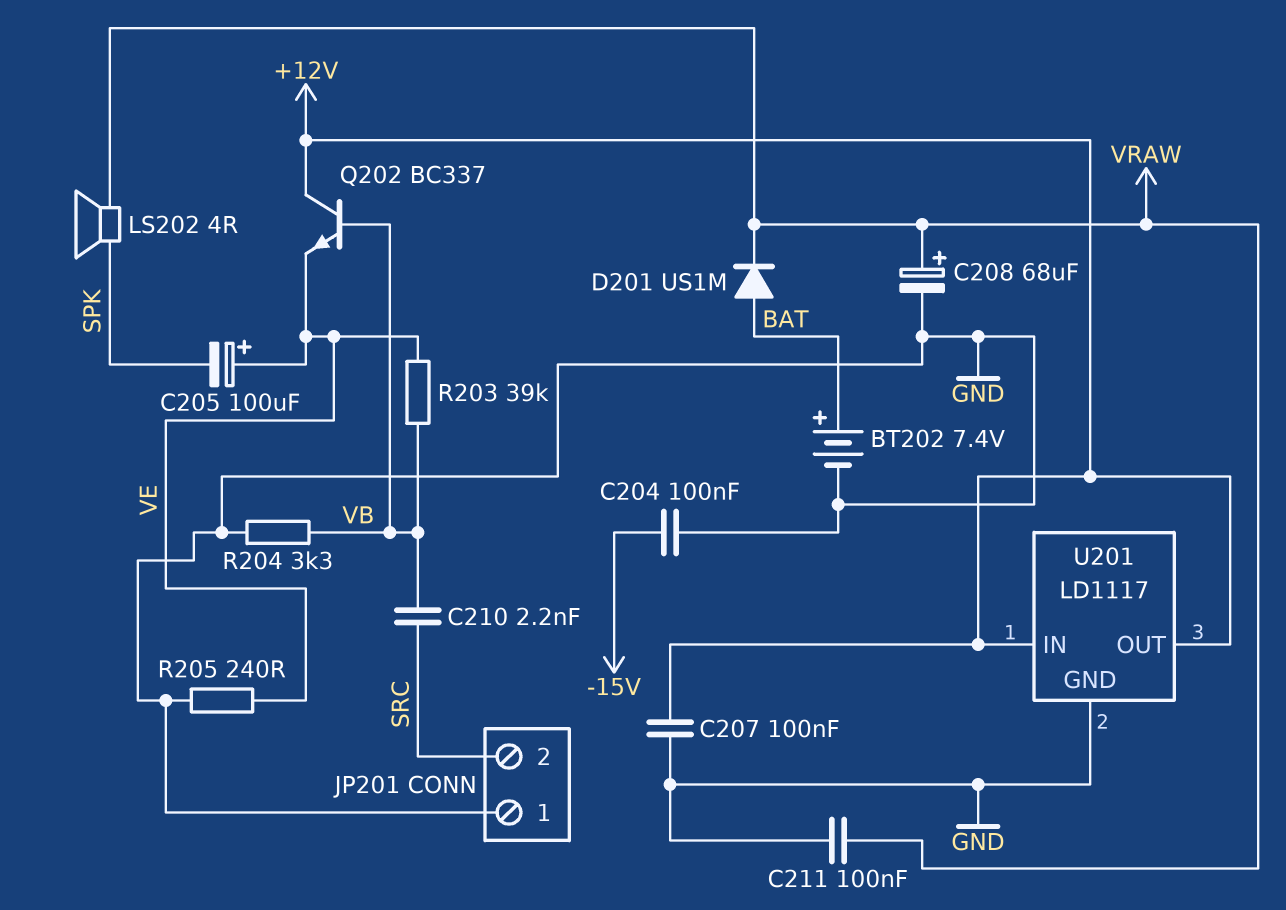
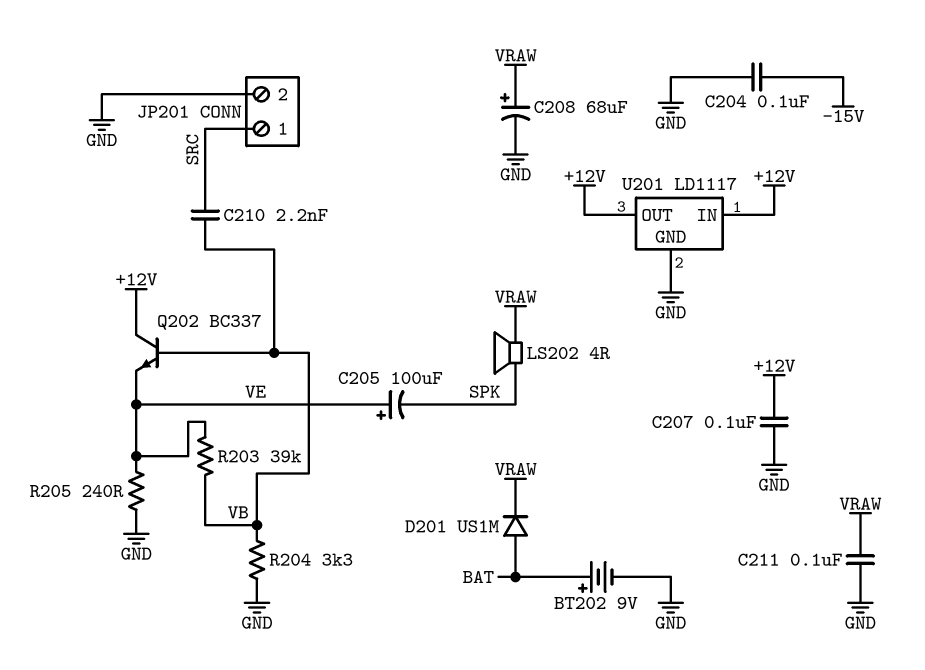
BT202: 7.4V (plus BAT, minus GND) -> 9V (plus BAT, minus GND)
JP201 pin 1: GND -> SRC
JP201 pin 2: SRC -> GND

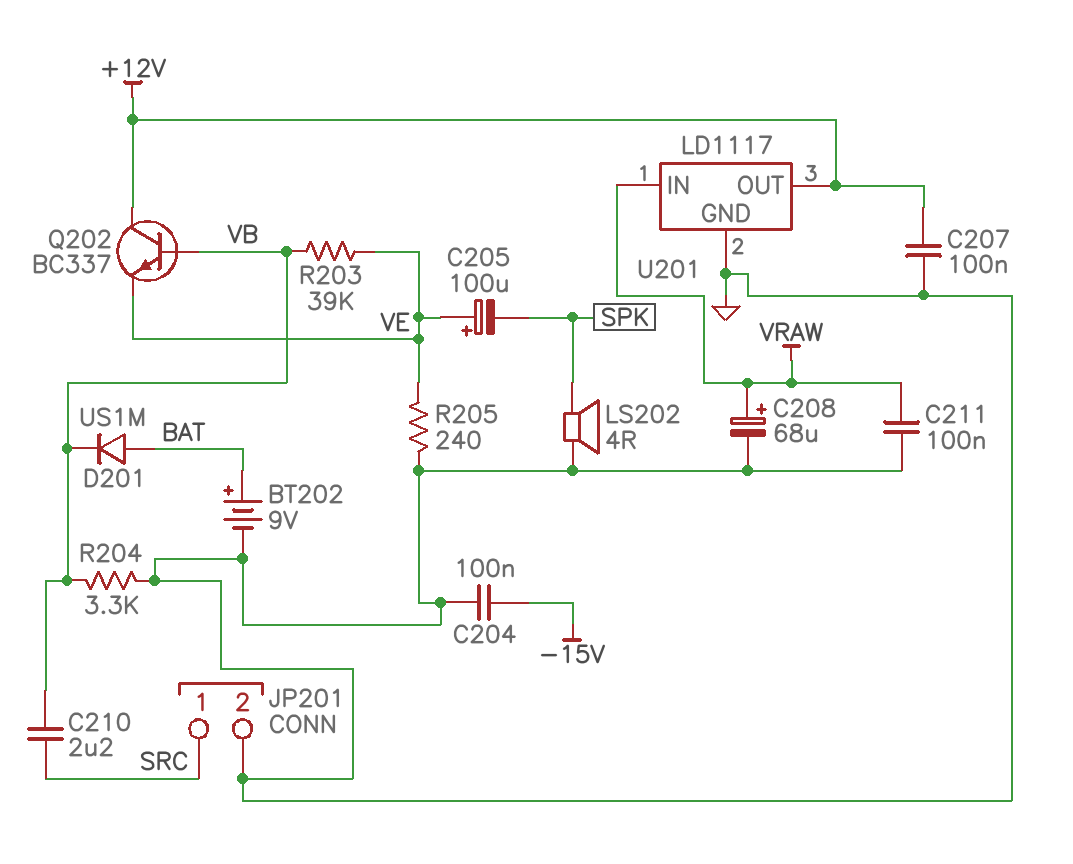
C210: 2.2nF (SRC, VB) -> 2.2uF (SRC, VB)
D201: diode US1M (A BAT, K VRAW) -> diode US1M (A BAT, K VB)
LS202: speaker 4R (SPK, VRAW) -> speaker 4R (GND, SPK)
U201 pin IN: +12V -> VRAW

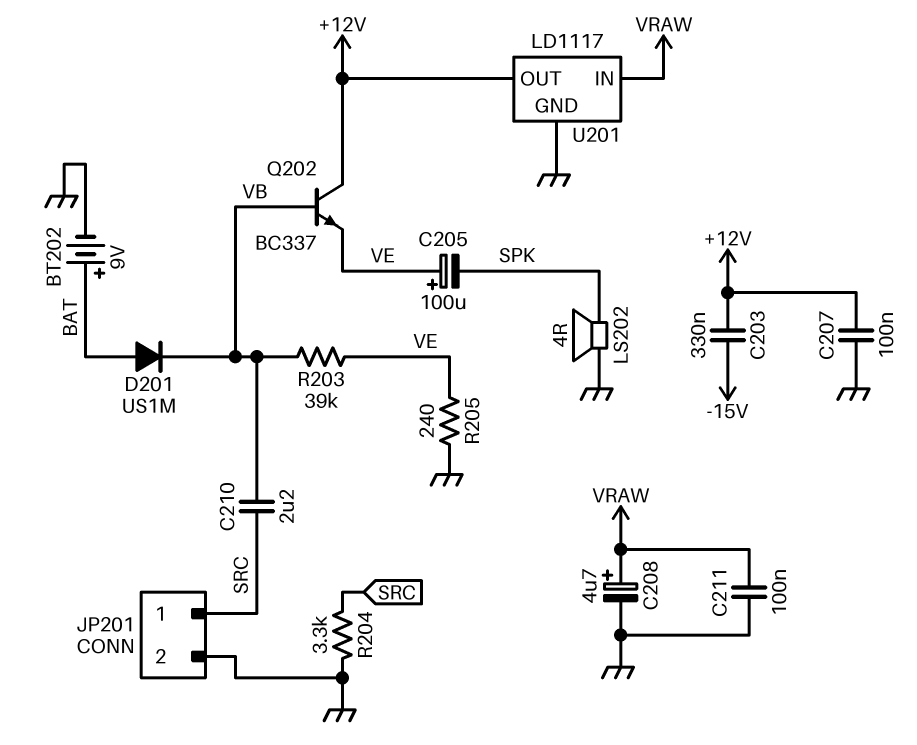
C203: none -> 330nF (+12V, -15V)
C204: 100nF (-15V, GND) -> none
C208: 68uF (plus VRAW, minus GND) -> 4.7uF (plus VRAW, minus GND)
R204: 3.3k (GND, VB) -> 3.3k (GND, SRC)

